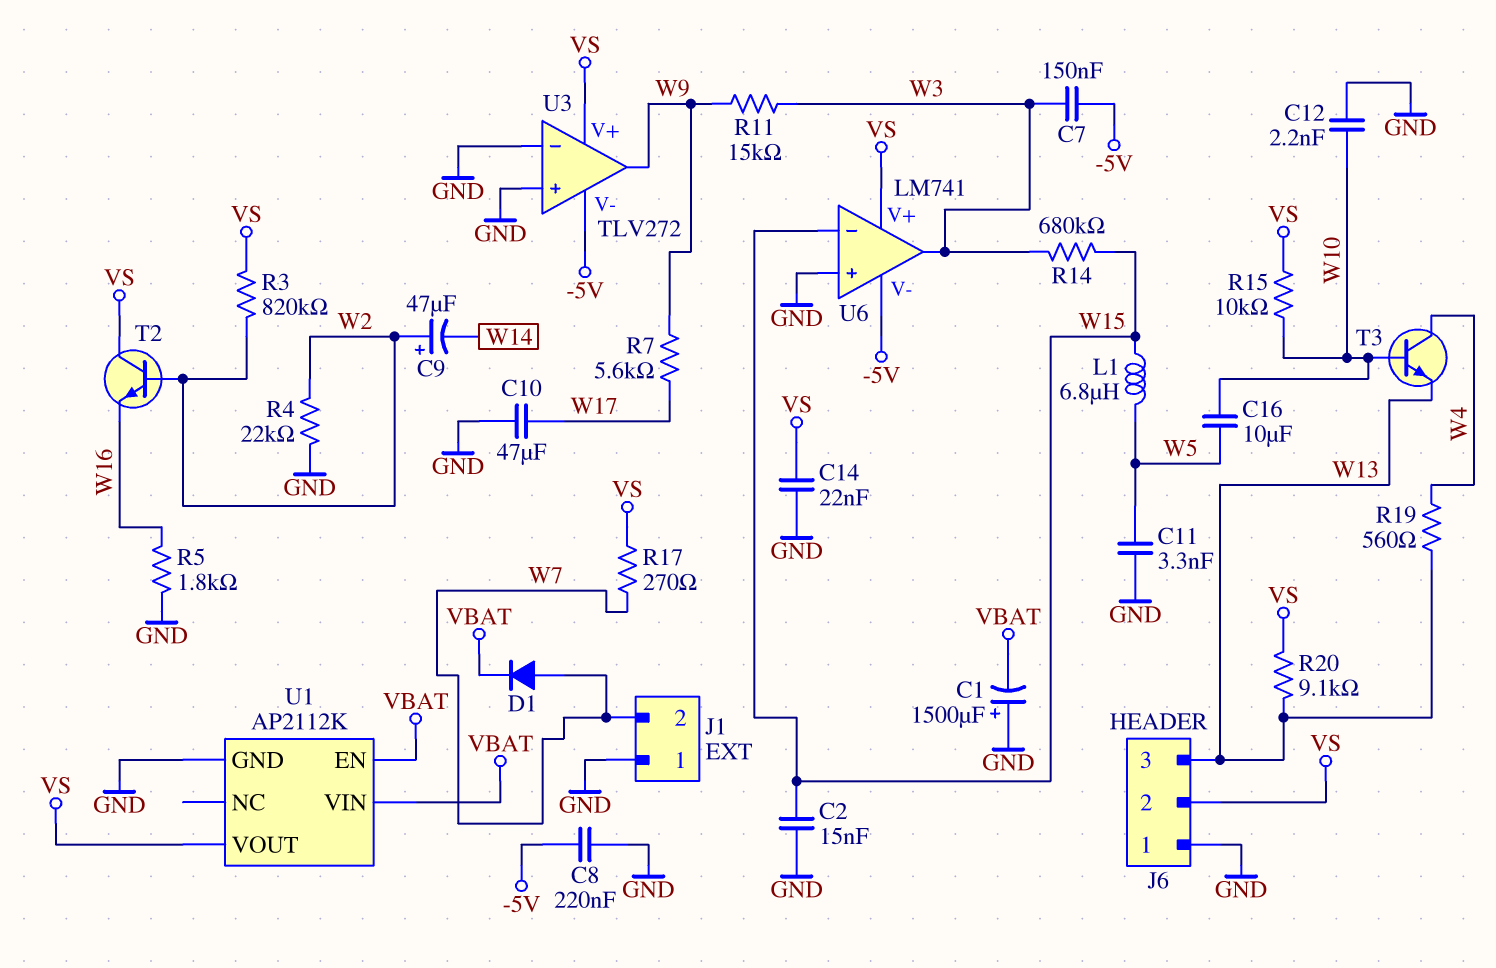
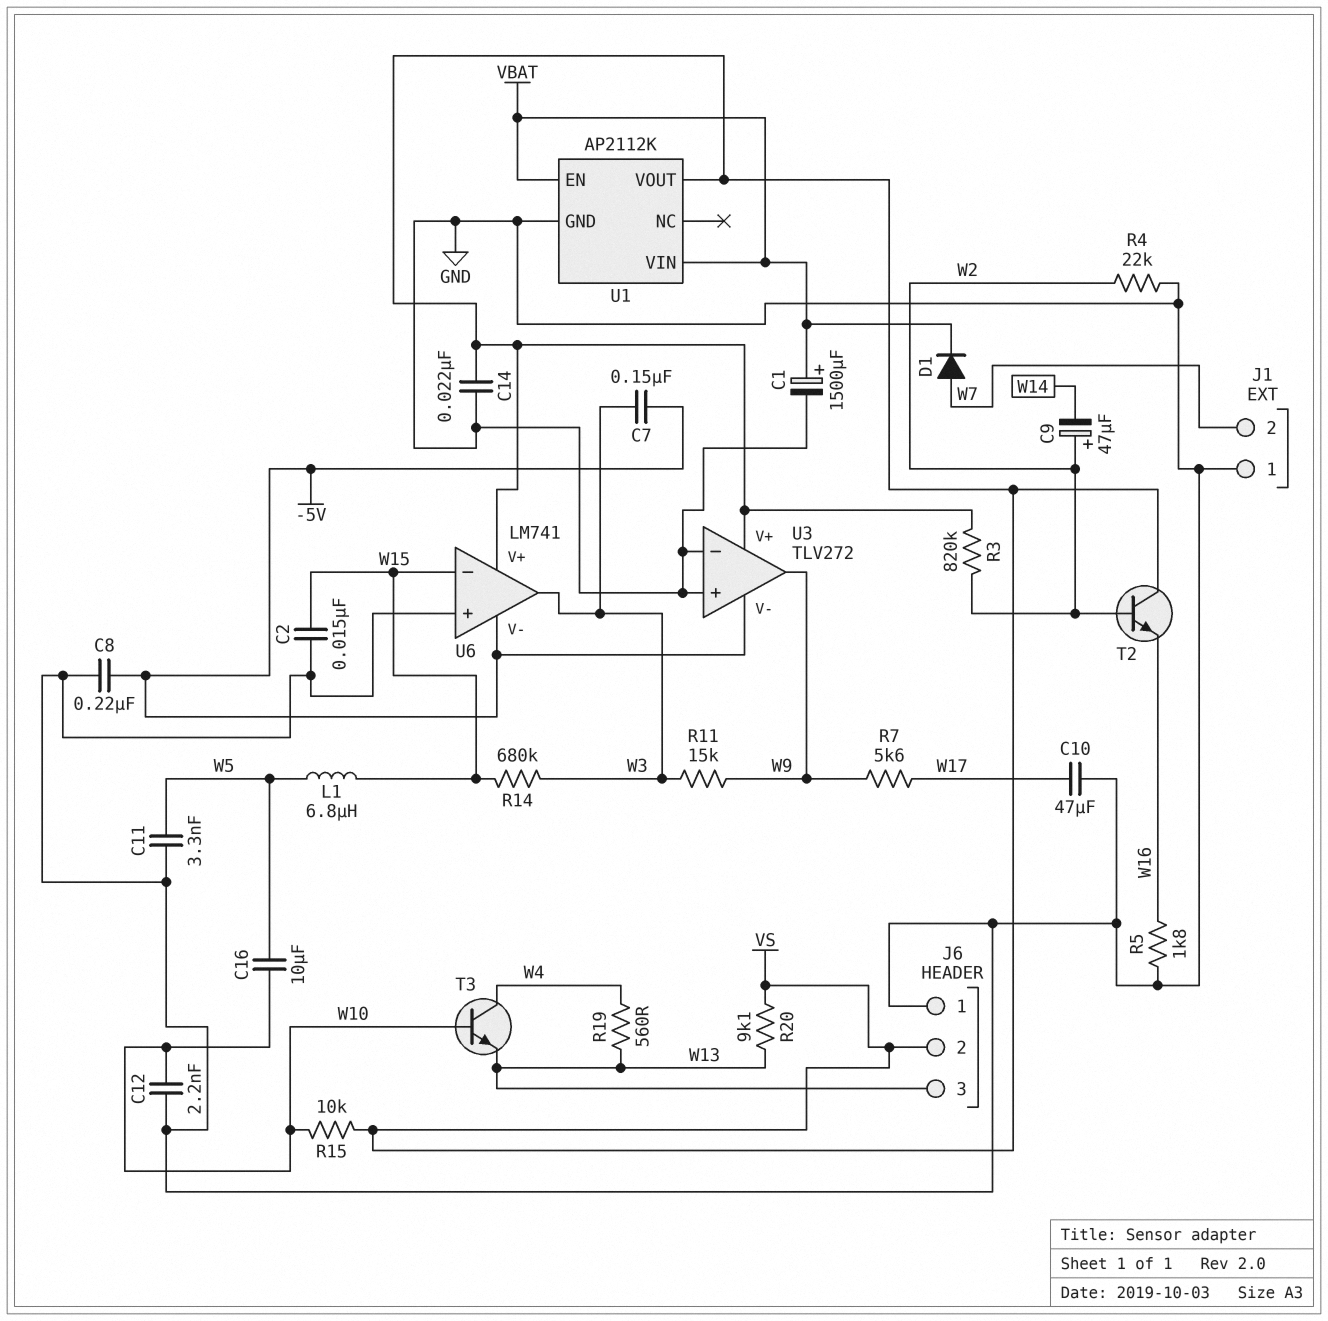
C1: 1500uF (plus GND, minus VBAT) -> 1500uF (plus VBAT, minus GND)
R17: 270 (VS, W7) -> none

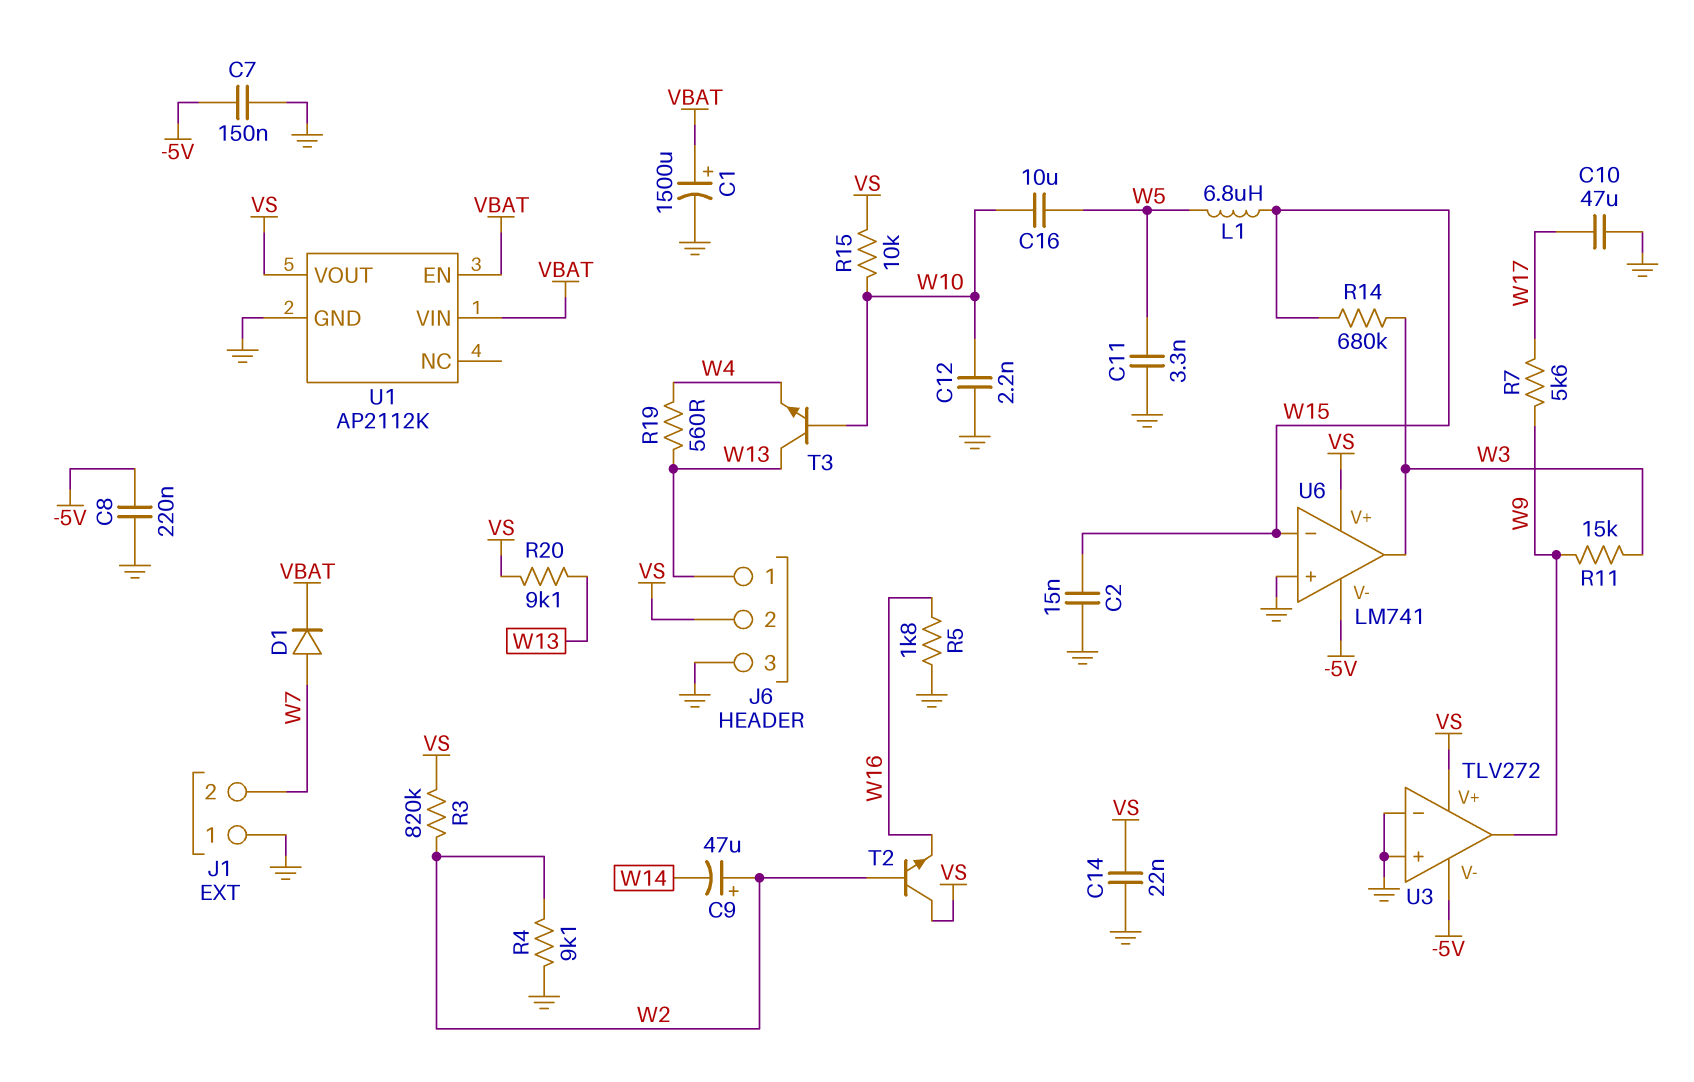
C7: 150nF (-5V, W3) -> 150nF (-5V, GND)
J6 pin 1: GND -> W13
J6 pin 3: W13 -> GND
R4: 22k (GND, W2) -> 9.1k (GND, W2)
T3: NPN (B W10, C W4, E W13) -> NPN (B W10, C W13, E W4)

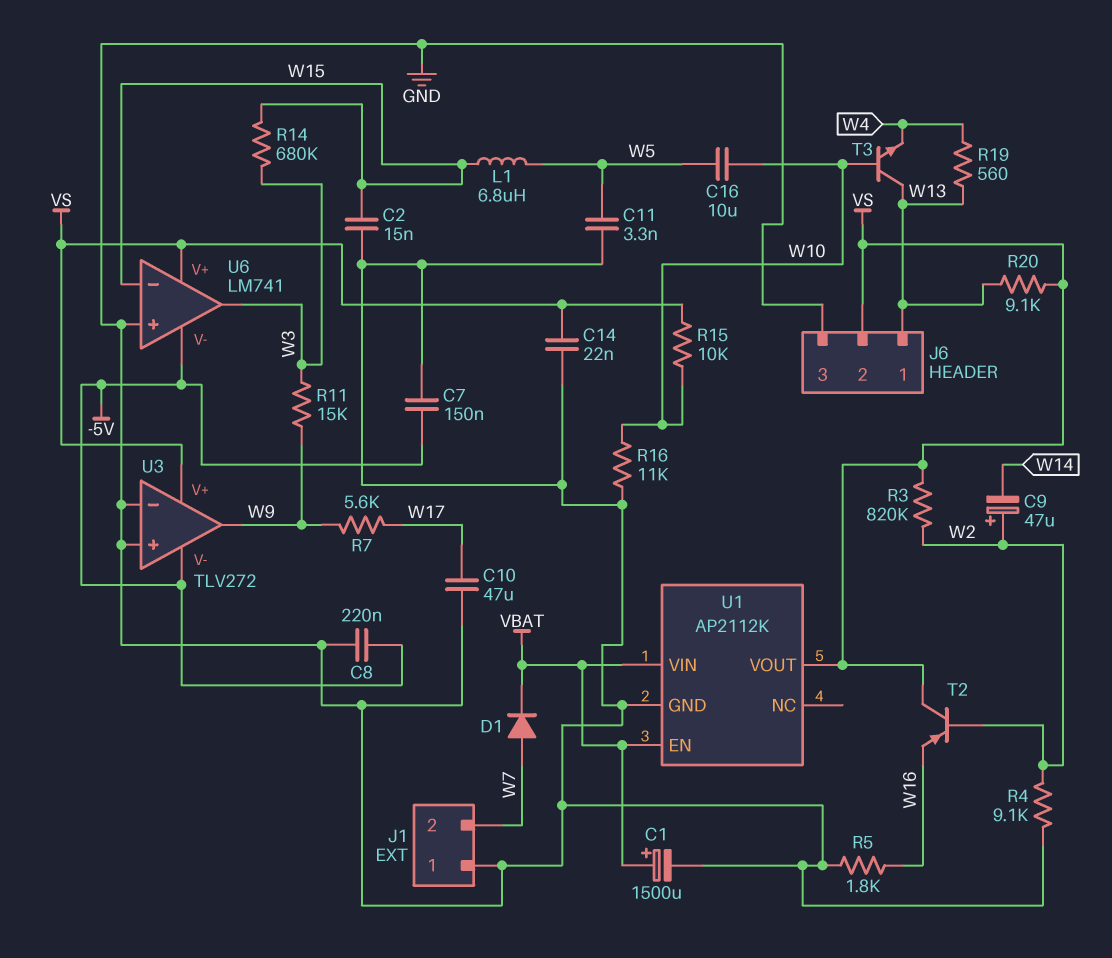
C12: 2.2nF (GND, W10) -> none
R16: none -> 11k (GND, W10)
T2: NPN (B W2, C VS, E W16) -> PNP (B W2, C VS, E W16)

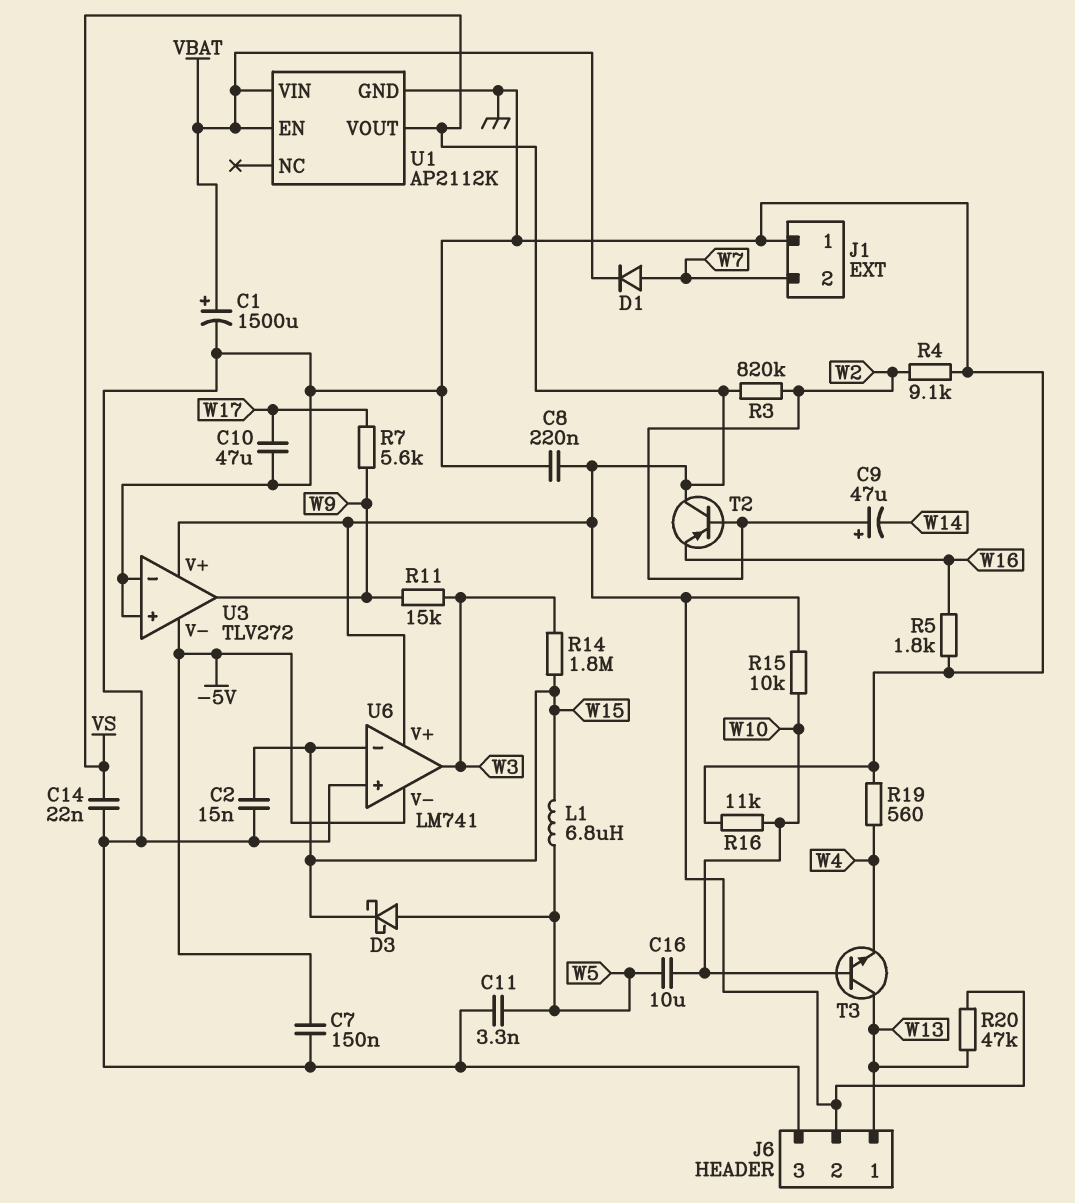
C8: 220nF (-5V, GND) -> 220nF (GND, VS)
D3: none -> schottky (A W5, K W15)
R14: 680k (W3, W15) -> 1.8M (W3, W15)
R19: 560 (W4, W13) -> 560 (GND, W4)
R20: 9.1k (VS, W13) -> 47k (VS, W13)

